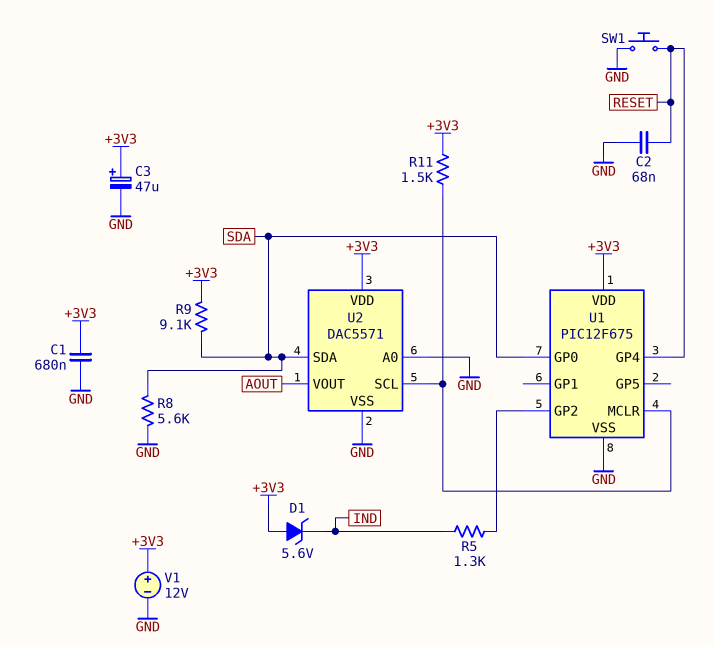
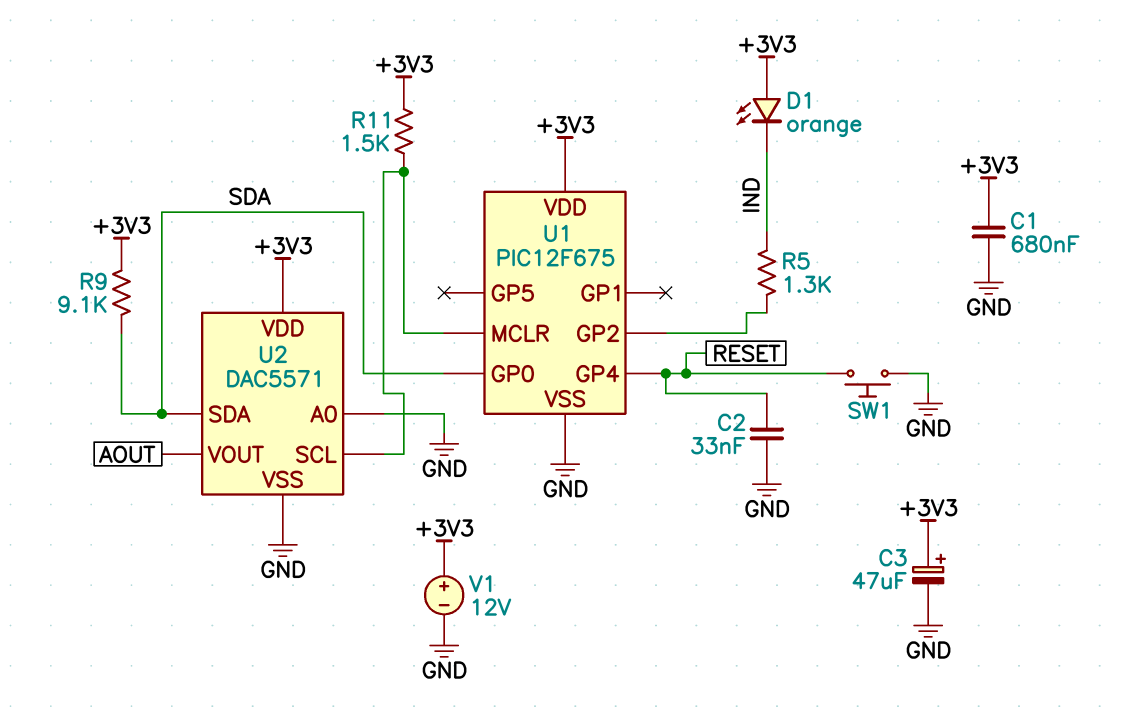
C2: 68nF (GND, RESET) -> 33nF (GND, RESET)
D1: zener 5.6V (A +3V3, K IND) -> LED orange (A +3V3, K IND)
R8: 5.6k (GND, SDA) -> none

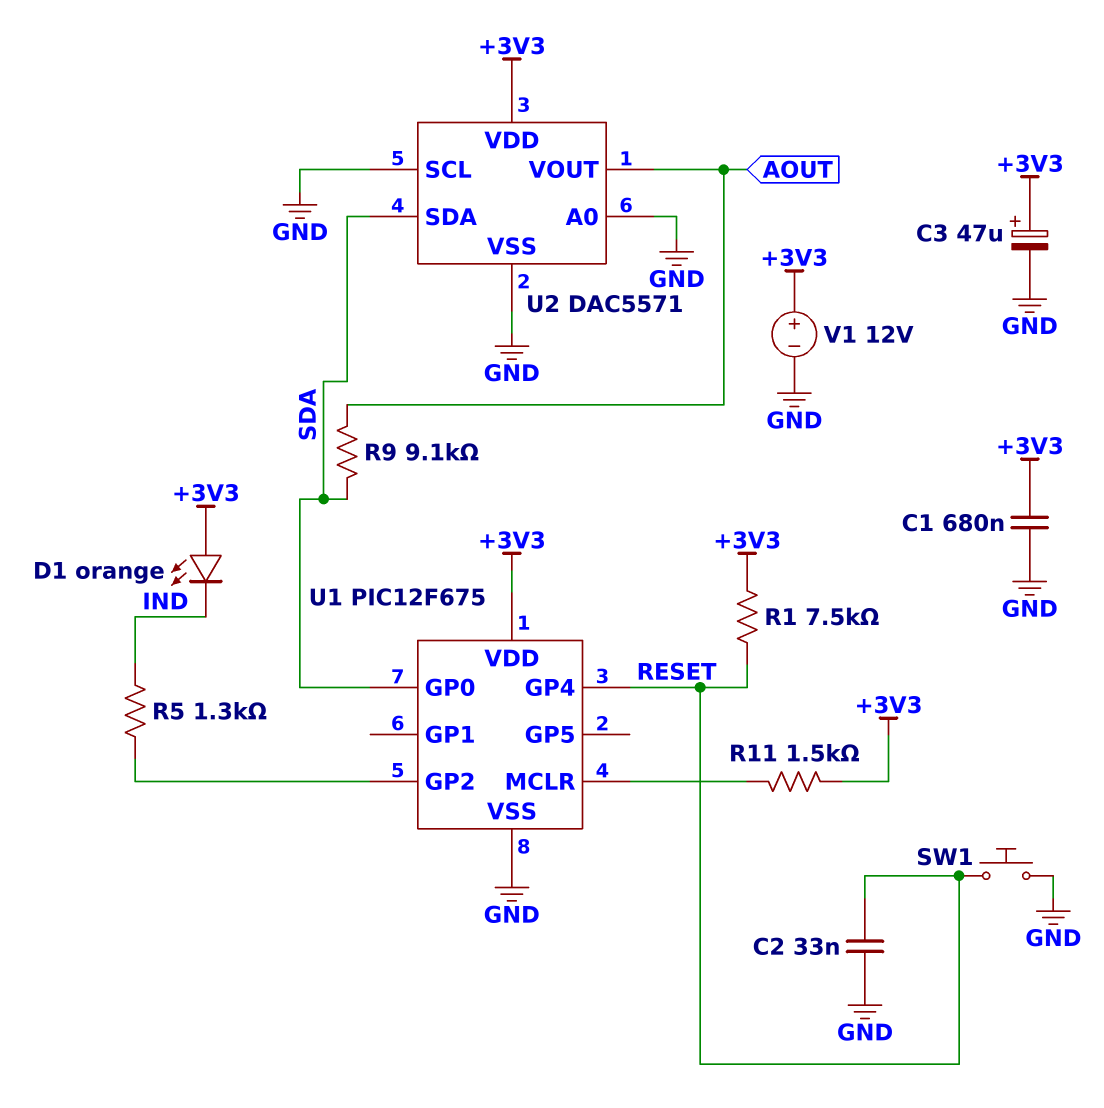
R1: none -> 7.5k (+3V3, RESET)
R9: 9.1k (+3V3, SDA) -> 9.1k (AOUT, SDA)
U2 pin SCL: U1/MCLR -> GND

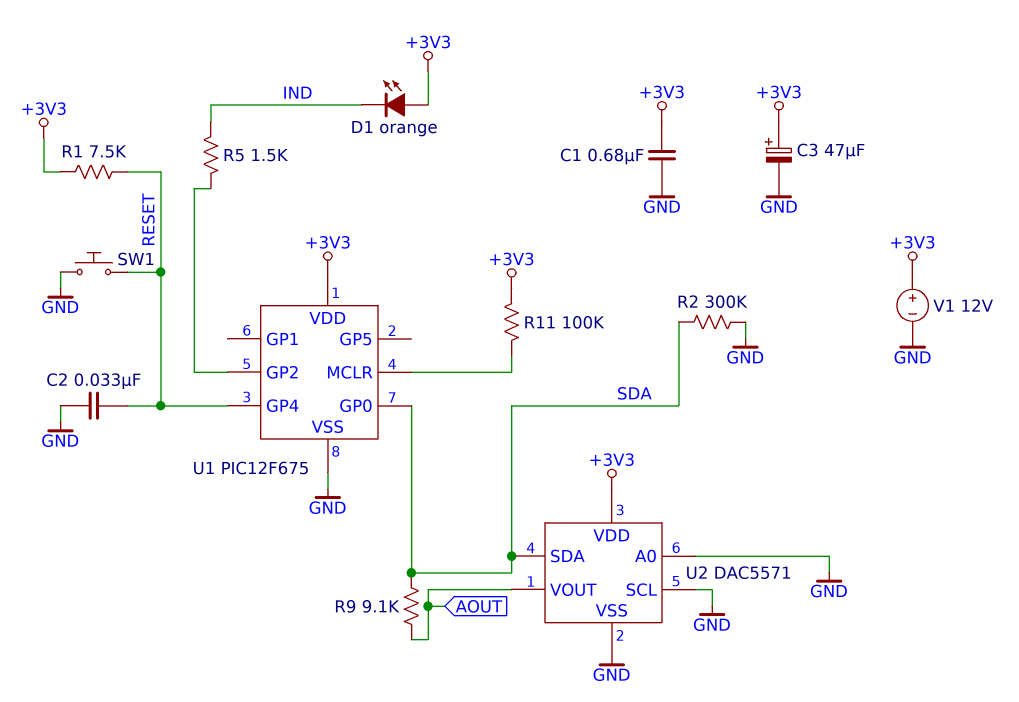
R2: none -> 300k (GND, SDA)
R5: 1.3k (IND, U1/GP2) -> 1.5k (IND, U1/GP2)
R11: 1.5k (+3V3, U1/MCLR) -> 100k (+3V3, U1/MCLR)

